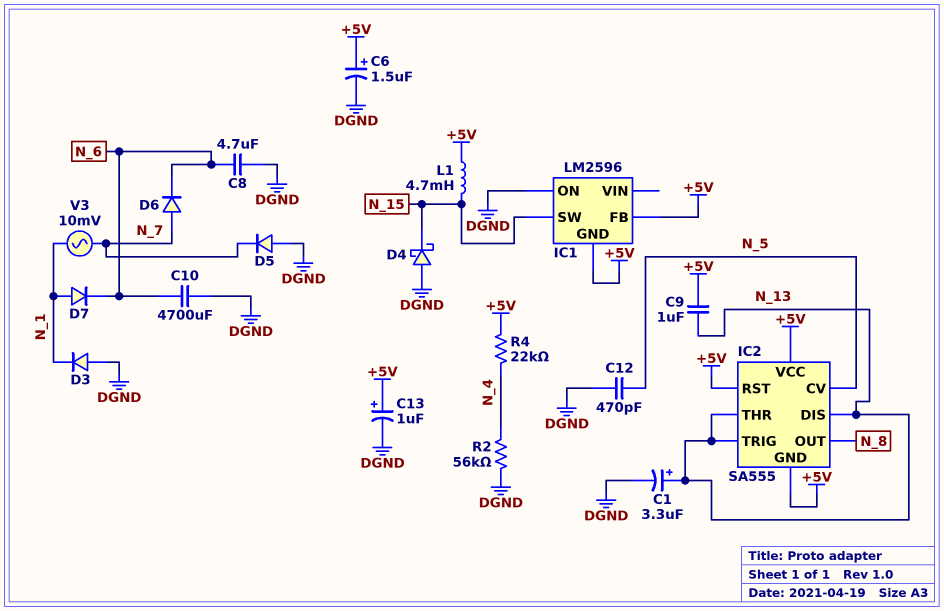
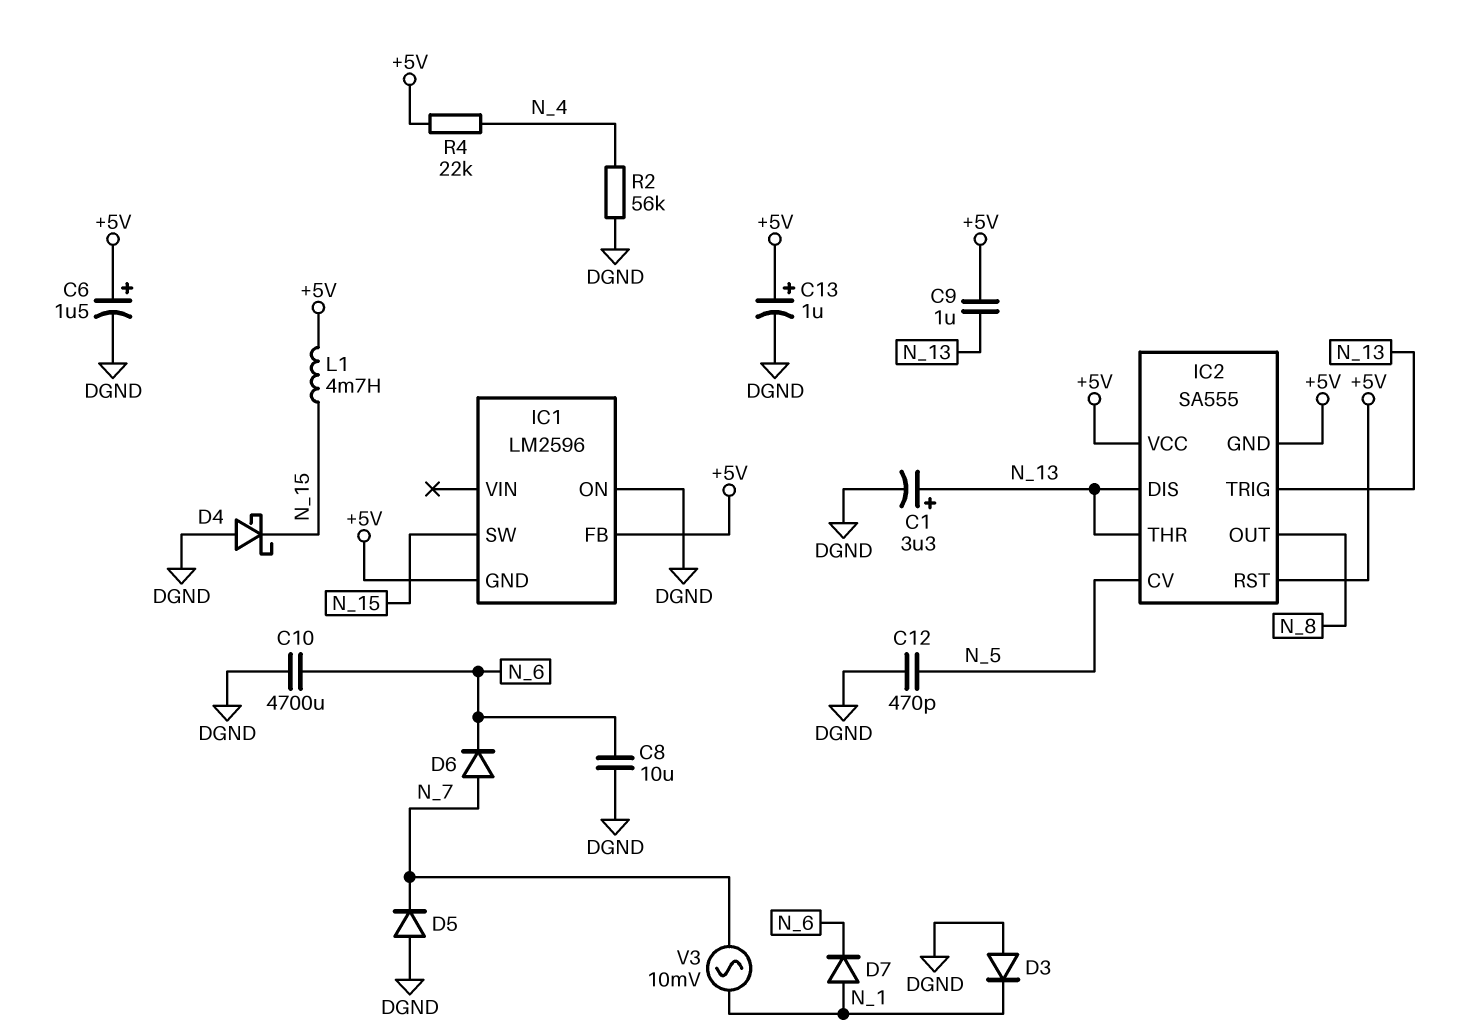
C8: 4.7uF (DGND, N_6) -> 10uF (DGND, N_6)

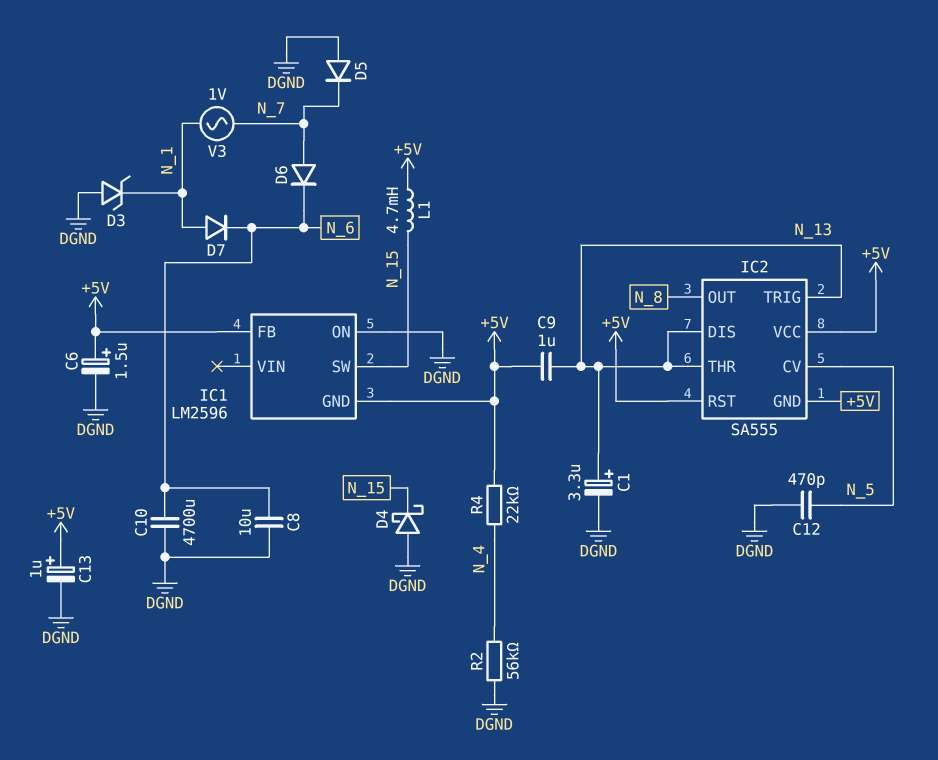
D3: diode (A DGND, K N_1) -> zener (A DGND, K N_1)
V3: AC 10mV (N_1, N_7) -> AC 1V (N_1, N_7)

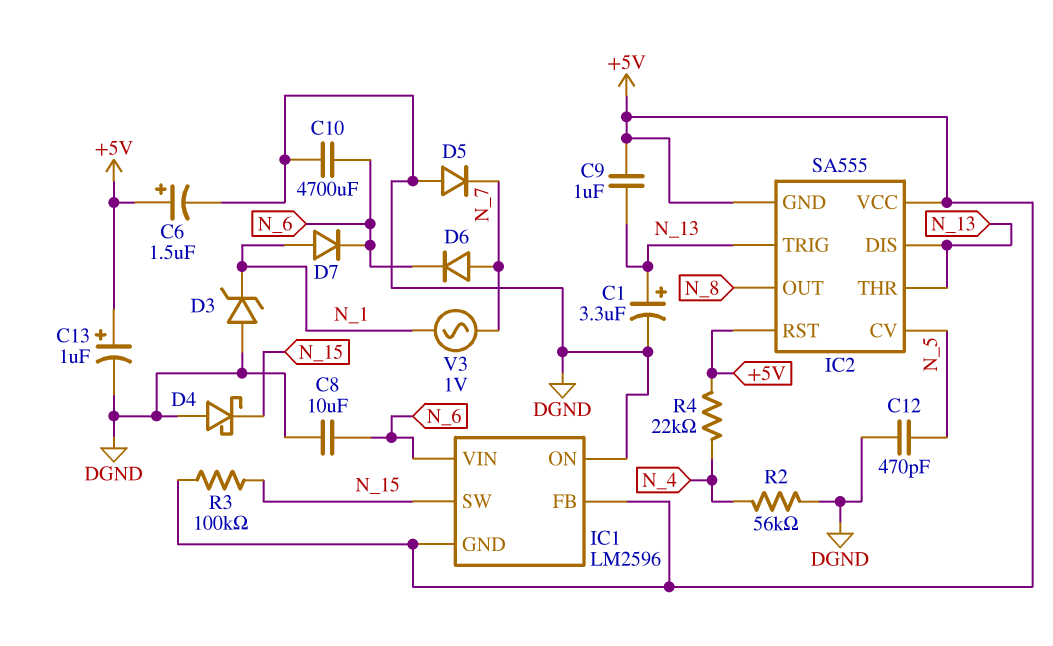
IC1 pin VIN: none -> N_6
L1: 4.7mH (+5V, N_15) -> none
R3: none -> 100k (+5V, N_15)

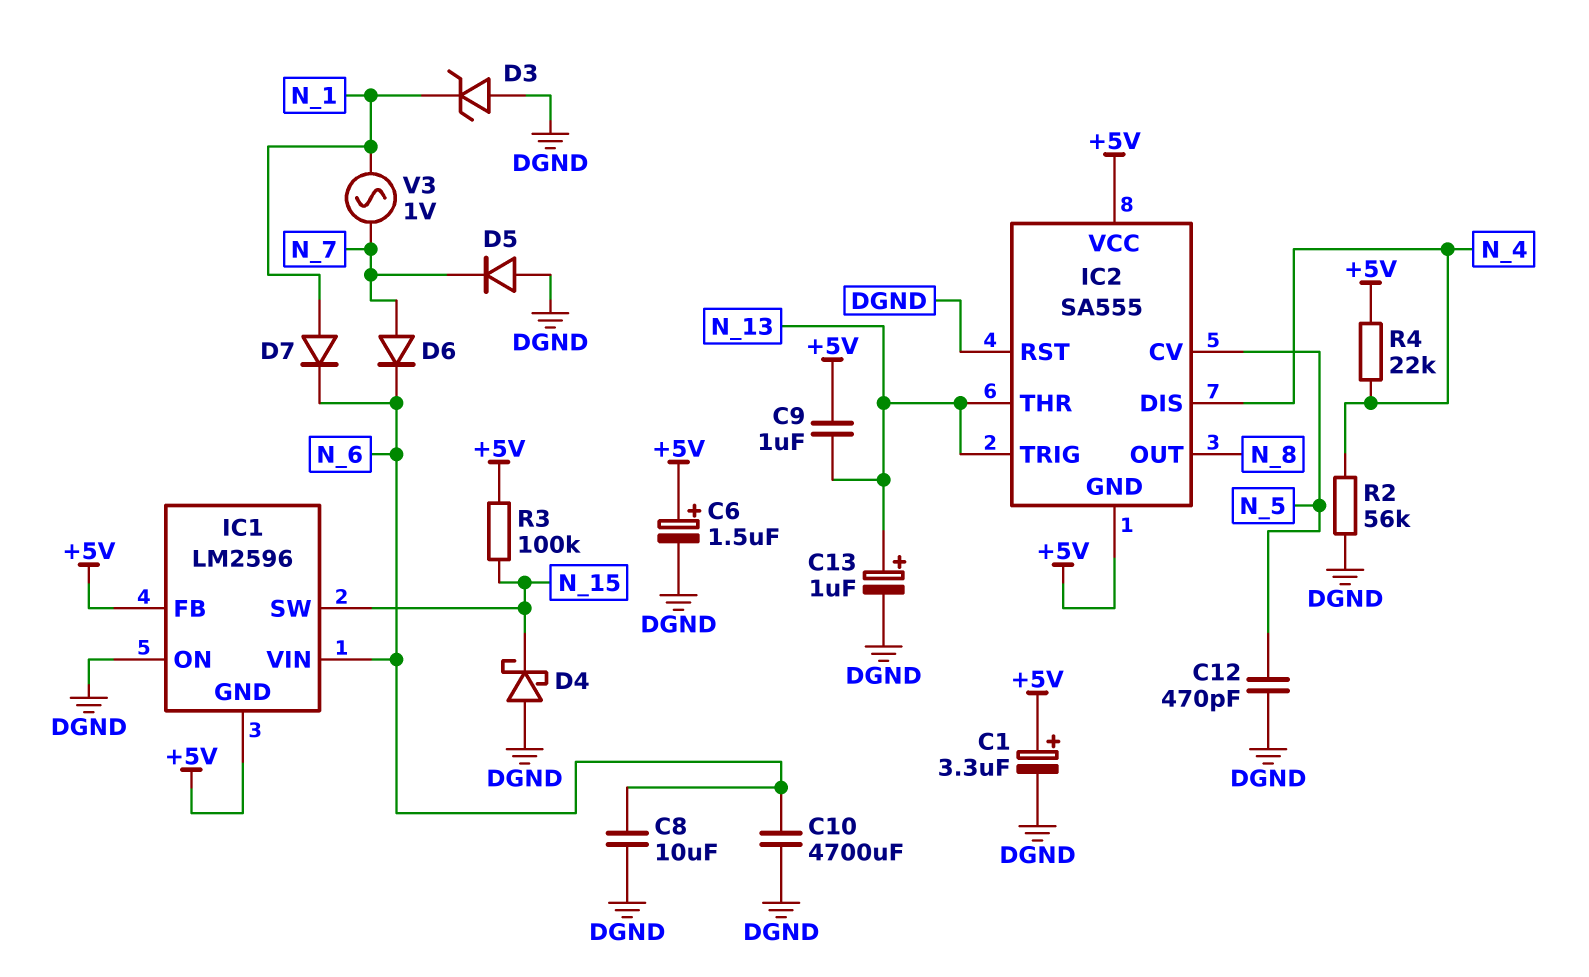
C1: 3.3uF (plus N_13, minus DGND) -> 3.3uF (plus +5V, minus DGND)
C13: 1uF (plus +5V, minus DGND) -> 1uF (plus N_13, minus DGND)
IC2 pin DIS: N_13 -> N_4
IC2 pin RST: +5V -> DGND

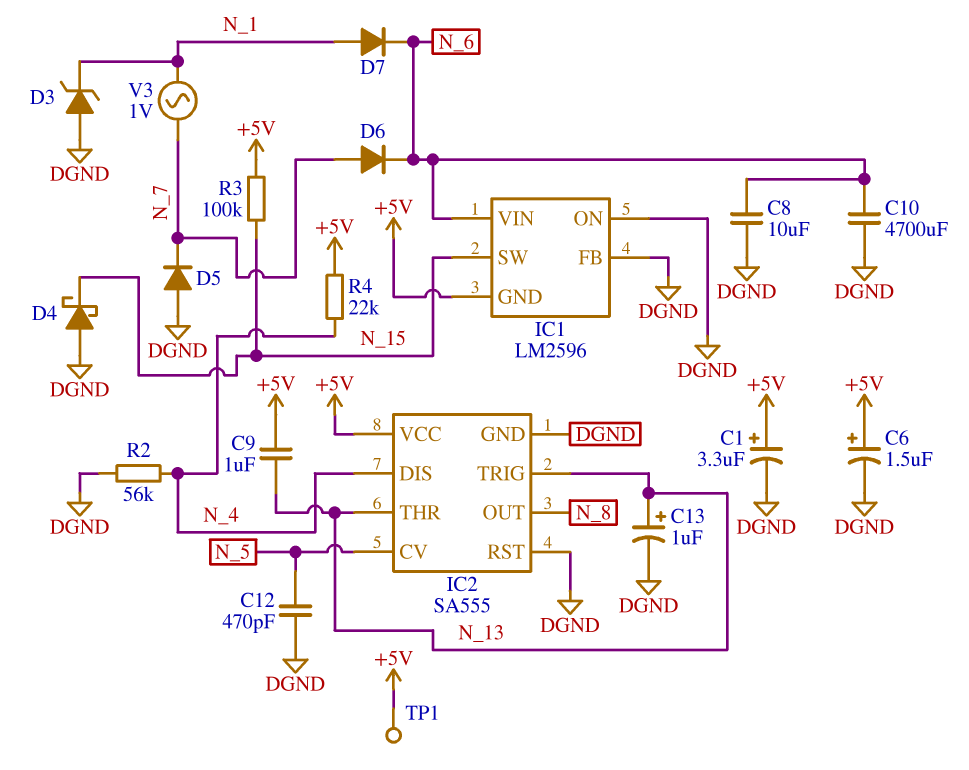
IC1 pin FB: +5V -> DGND
IC2 pin GND: +5V -> DGND
TP1: none -> test point (+5V)

